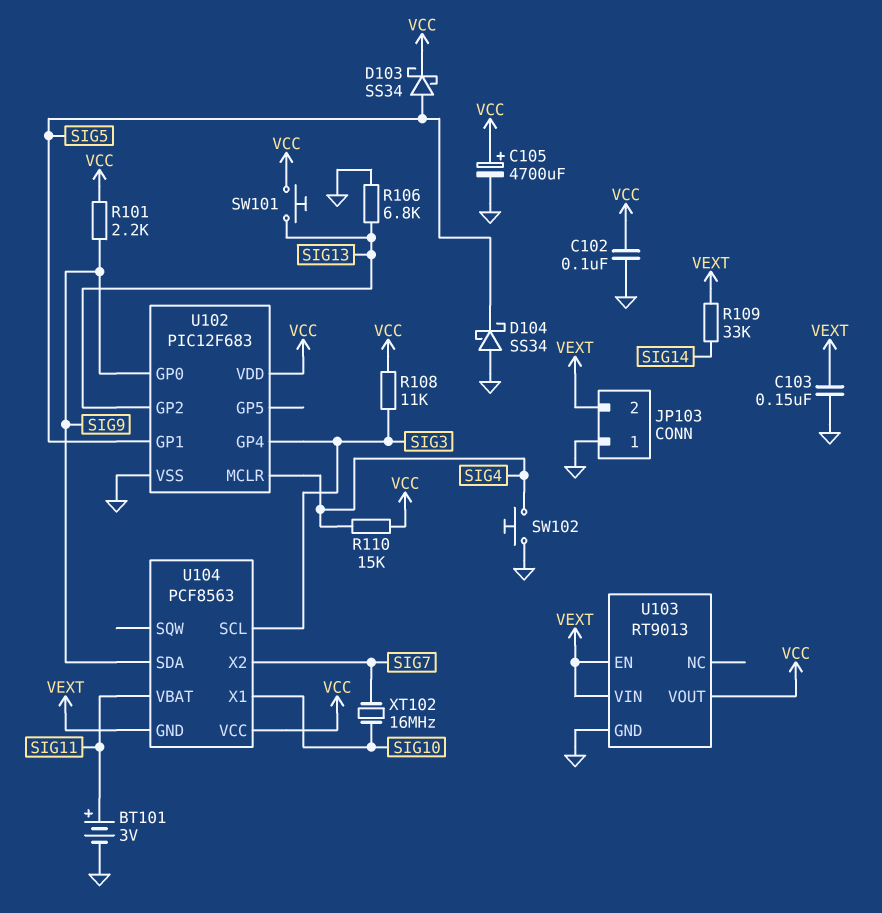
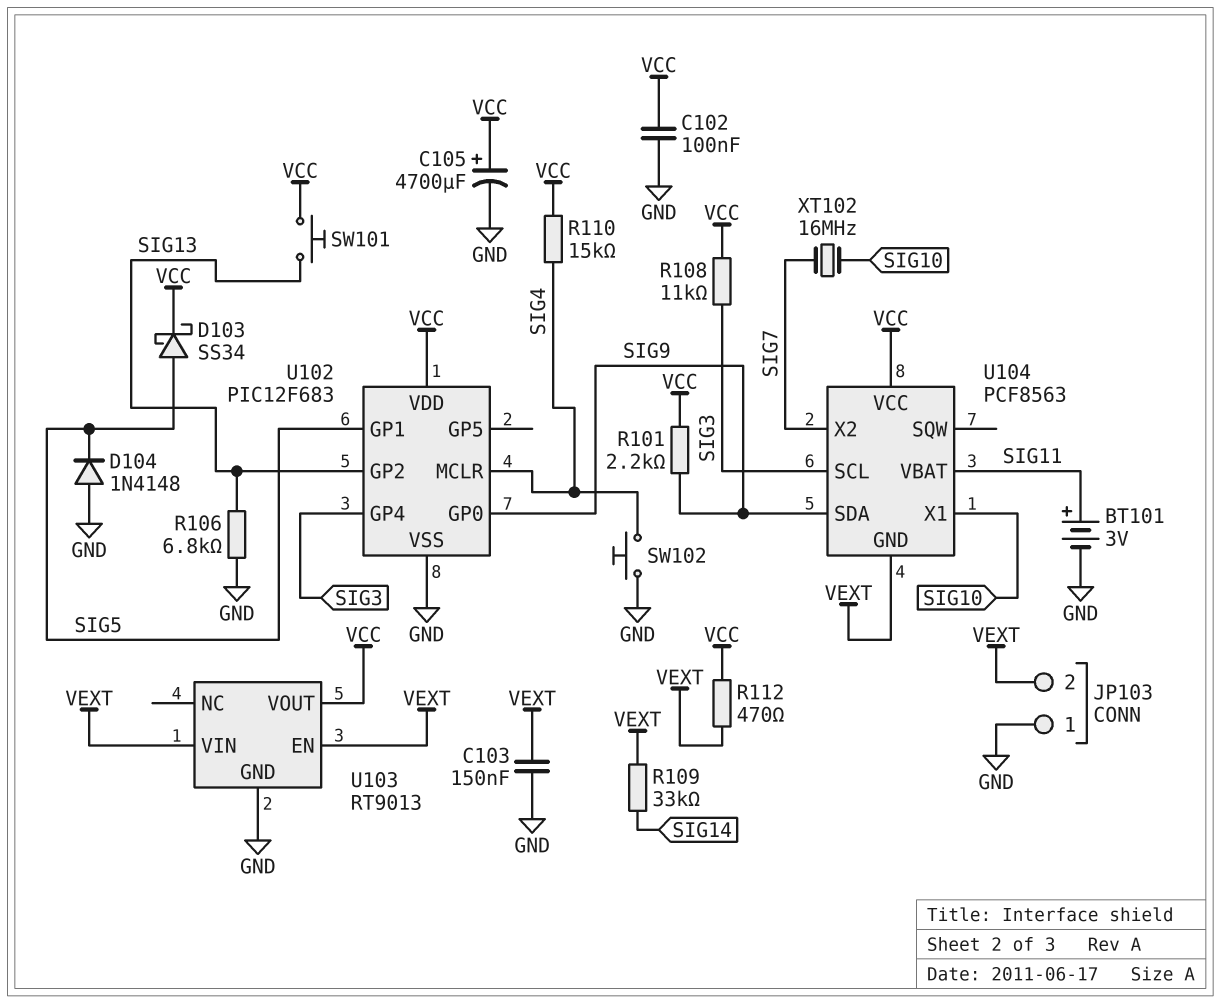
D104: schottky SS34 (A GND, K SIG5) -> diode 1N4148 (A GND, K SIG5)
R112: none -> 470 (VCC, VEXT)

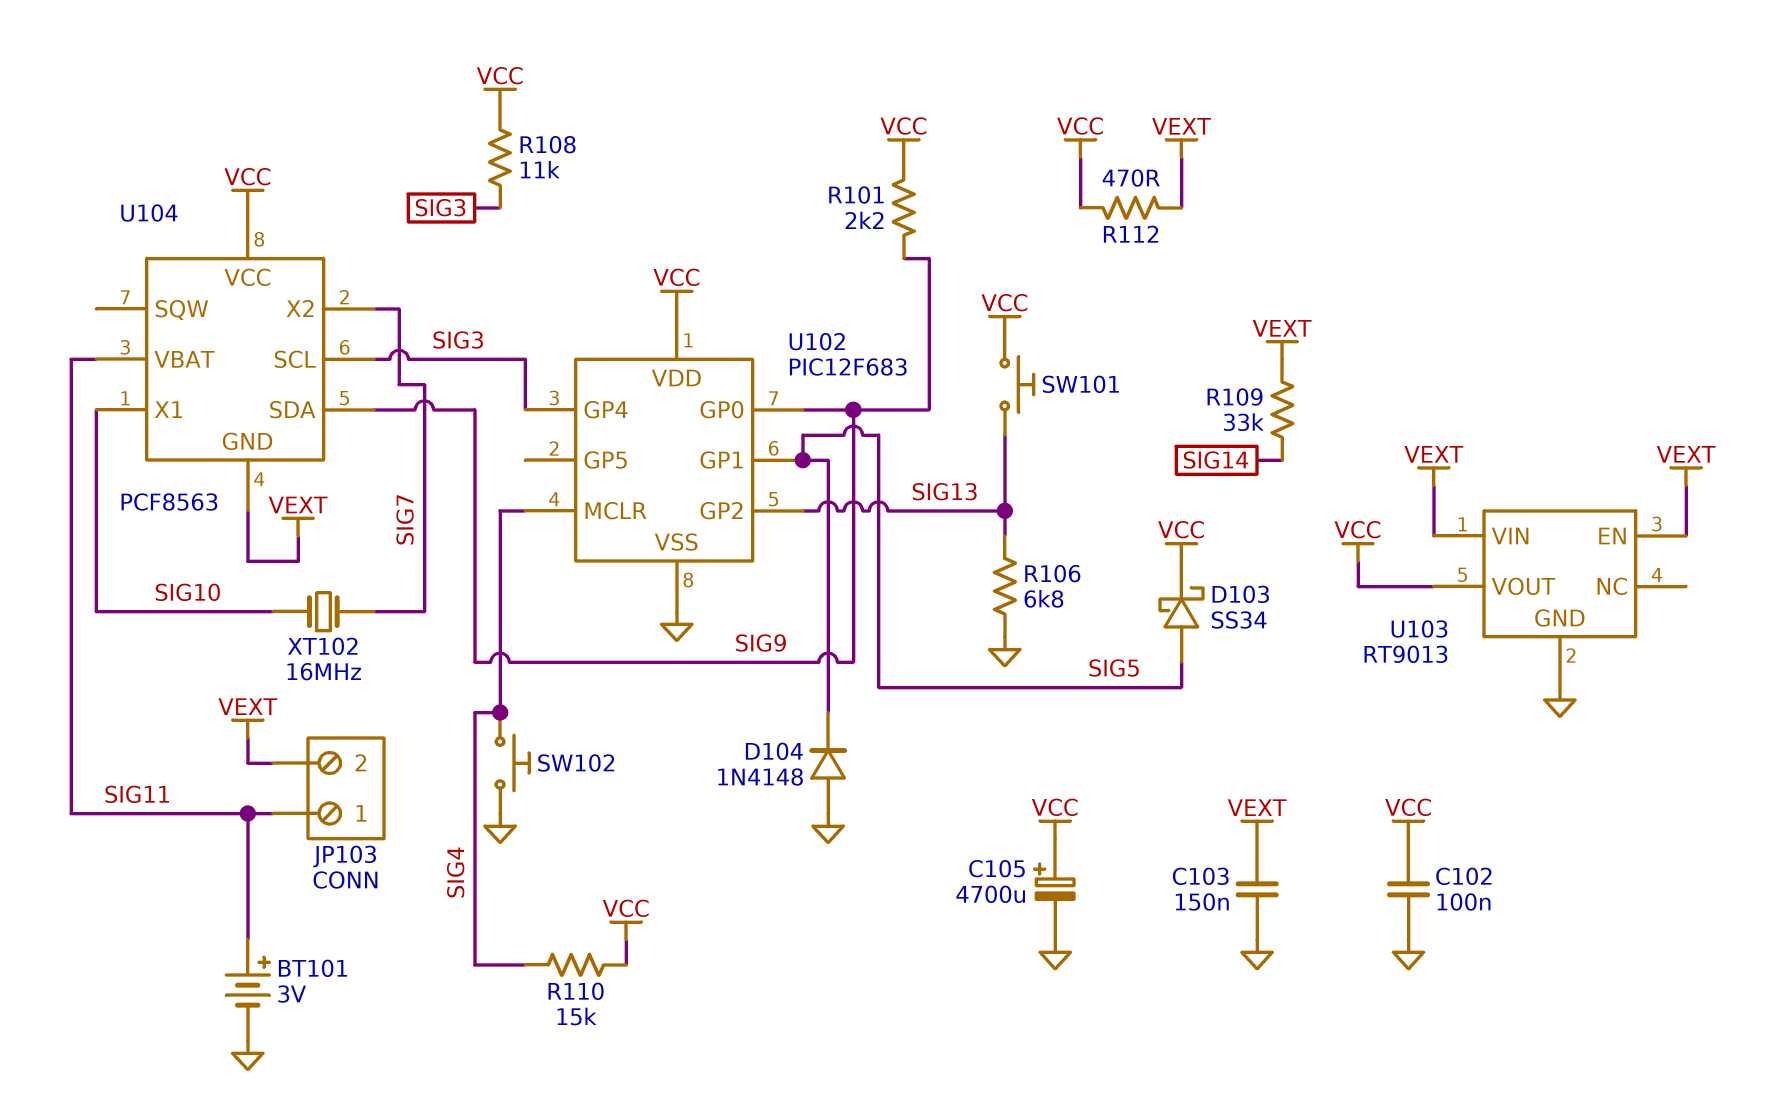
JP103 pin 1: GND -> SIG11

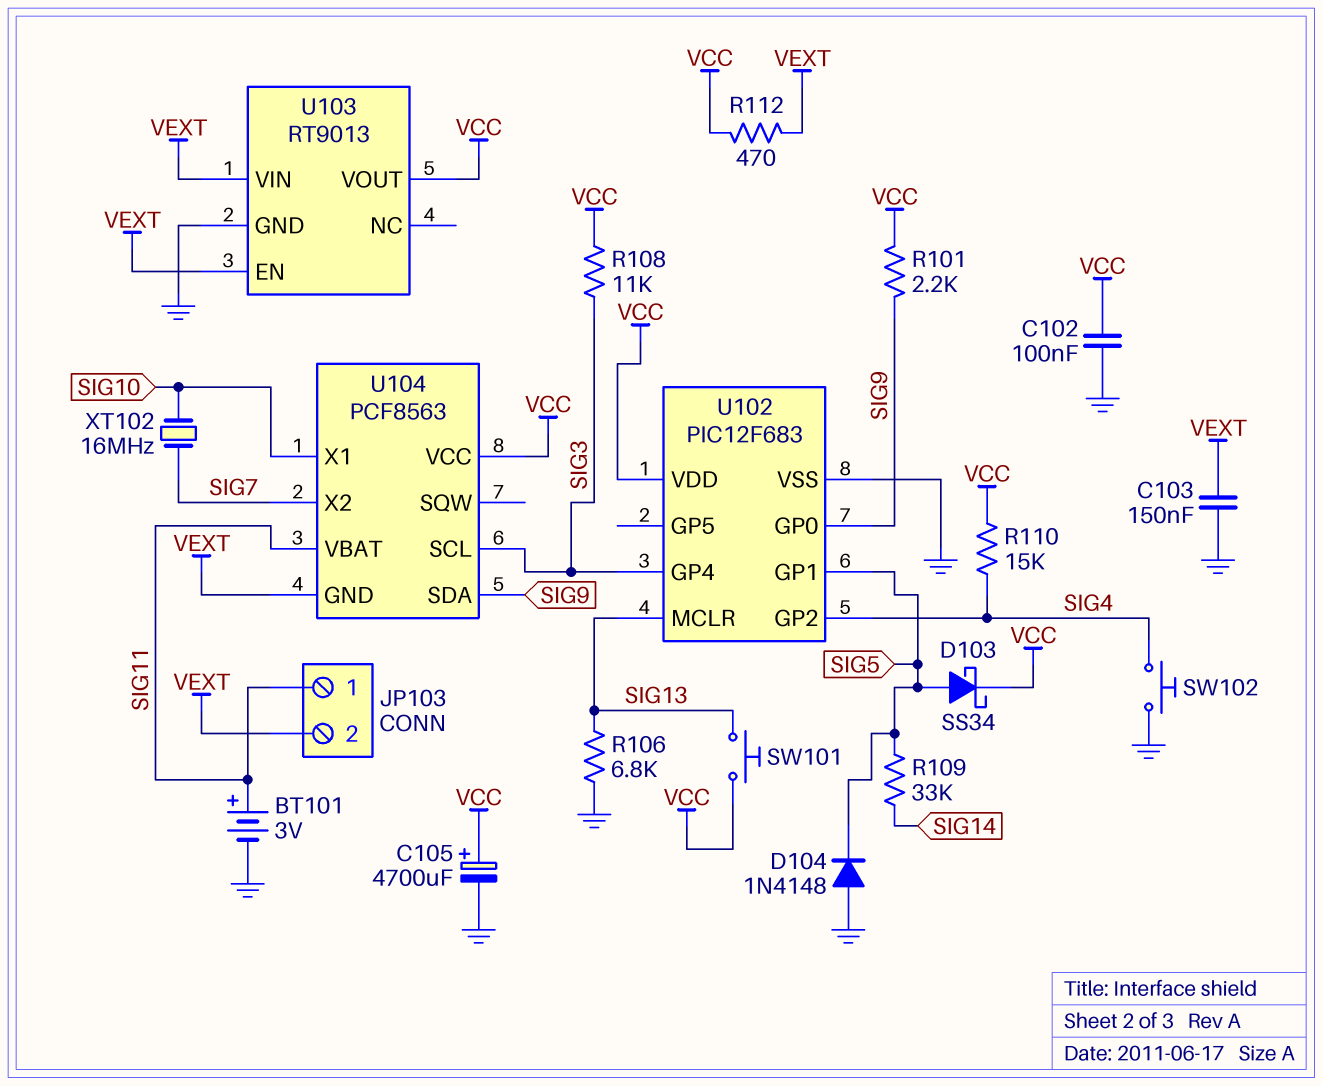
R109: 33k (SIG14, VEXT) -> 33k (SIG5, SIG14)
U102 pin GP2: SIG13 -> SIG4
U102 pin MCLR: SIG4 -> SIG13

